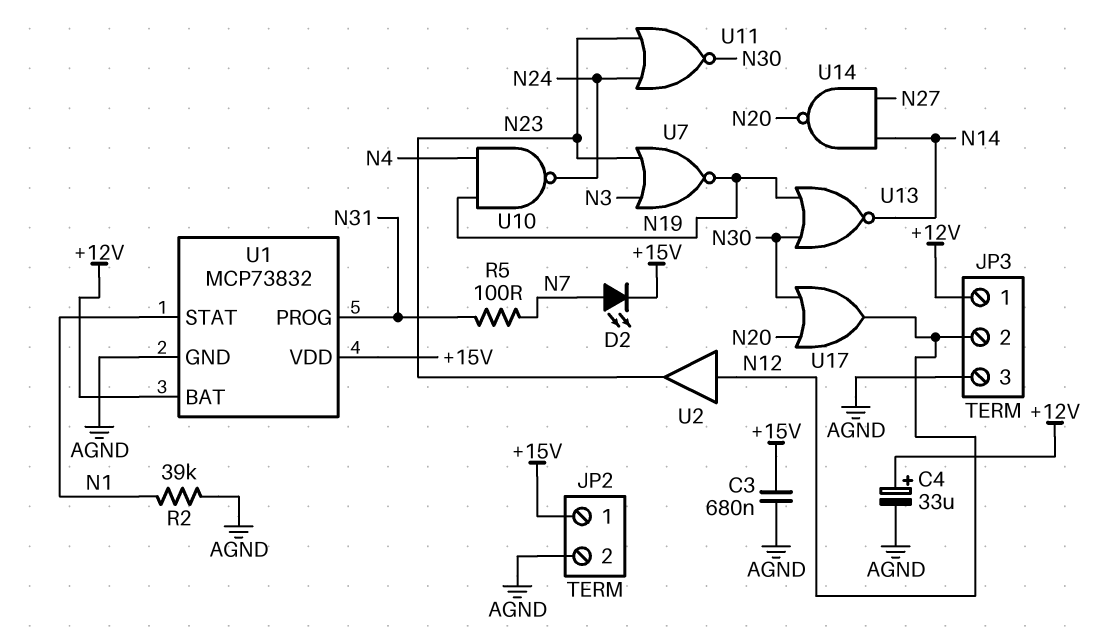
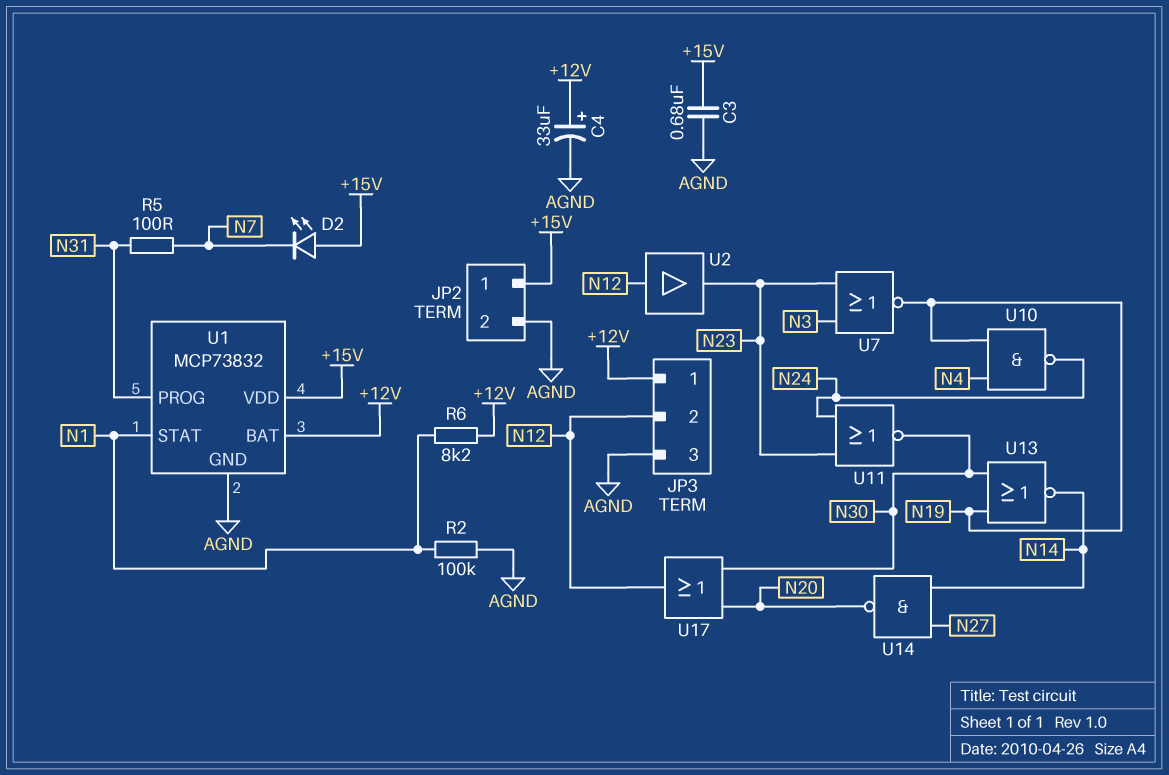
D2: LED (A N7, K +15V) -> LED (A +15V, K N7)
R2: 39k (AGND, N1) -> 100k (AGND, N1)
R6: none -> 8.2k (+12V, N1)

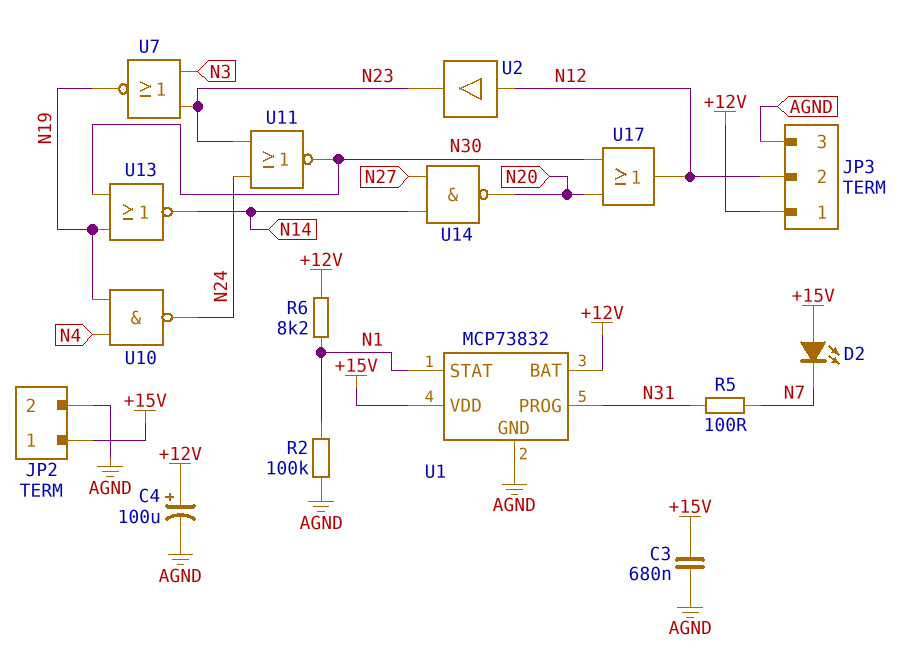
C4: 33uF (plus +12V, minus AGND) -> 100uF (plus +12V, minus AGND)

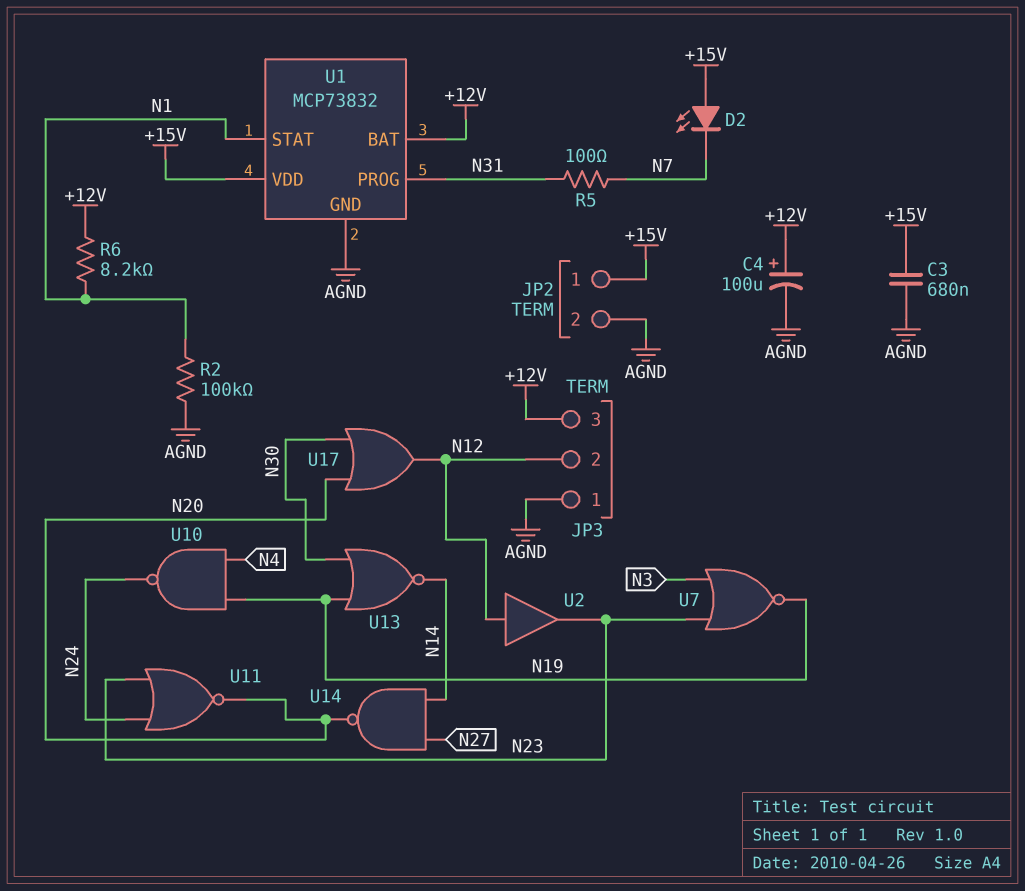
JP3 pin 1: +12V -> AGND
JP3 pin 3: AGND -> +12V
U11: NOR (in N23, in N24, out N30) -> NOR (in N23, in N24, out N20)

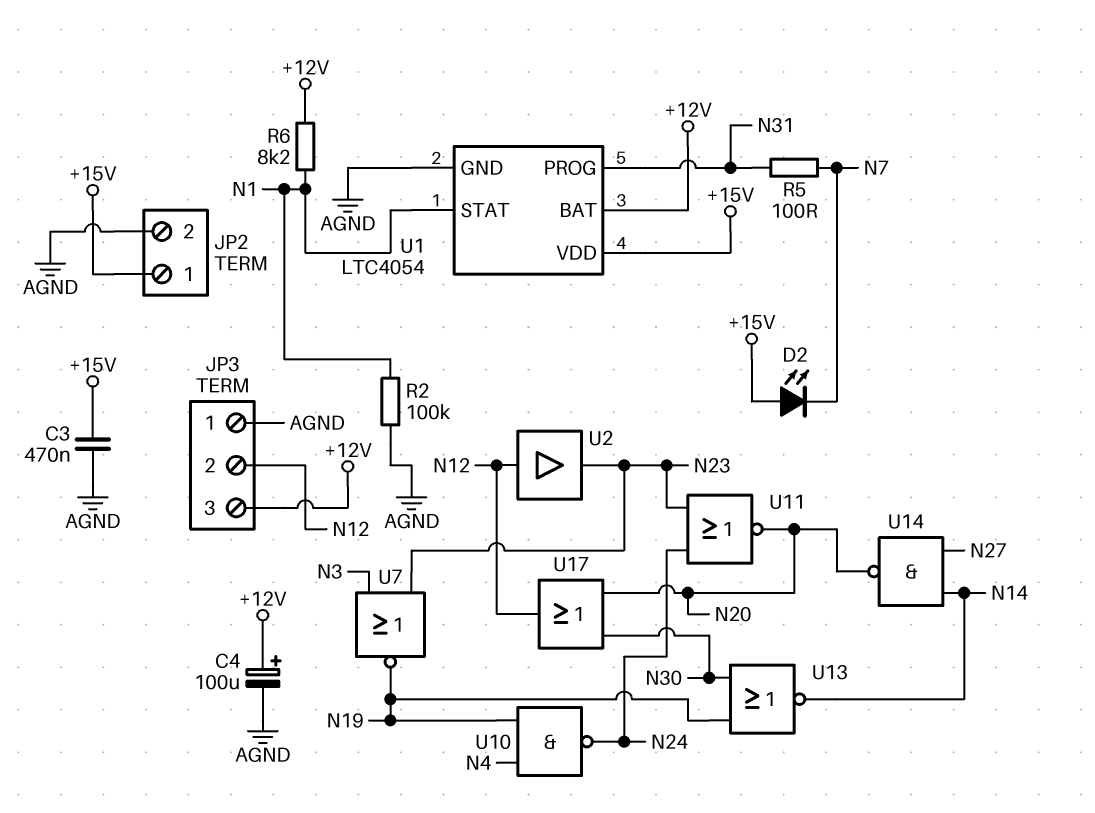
C3: 680nF (+15V, AGND) -> 470nF (+15V, AGND)
U1: MCP73832 -> LTC4054

